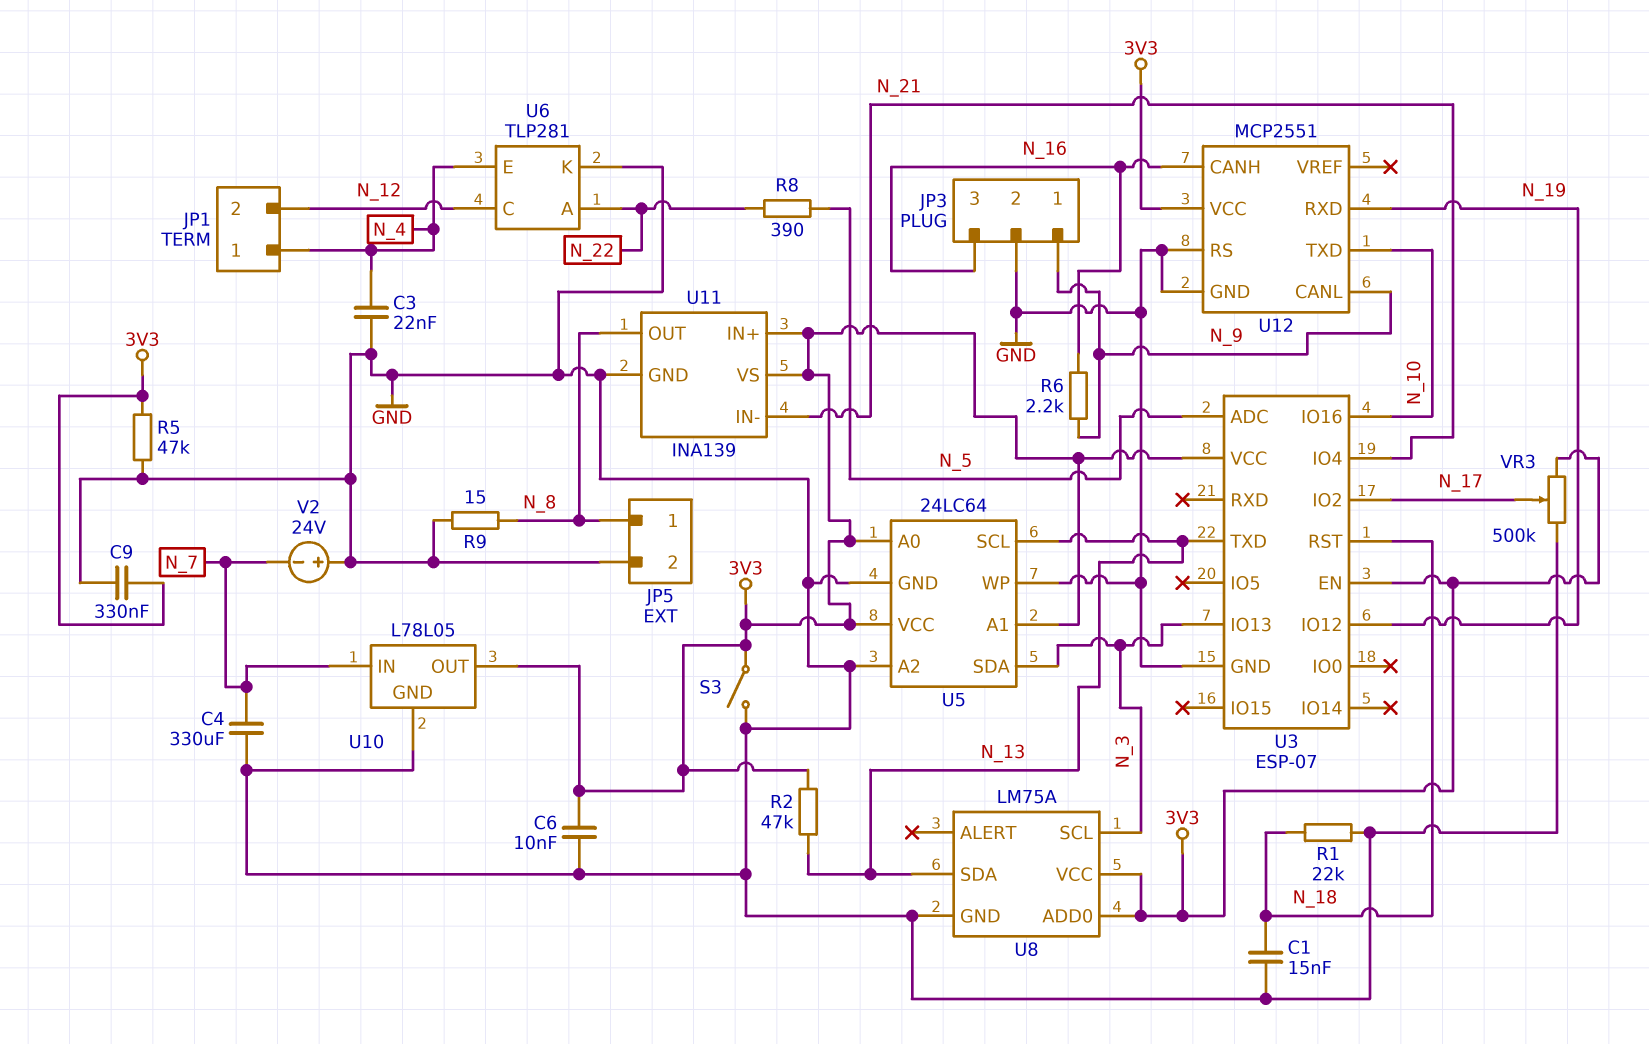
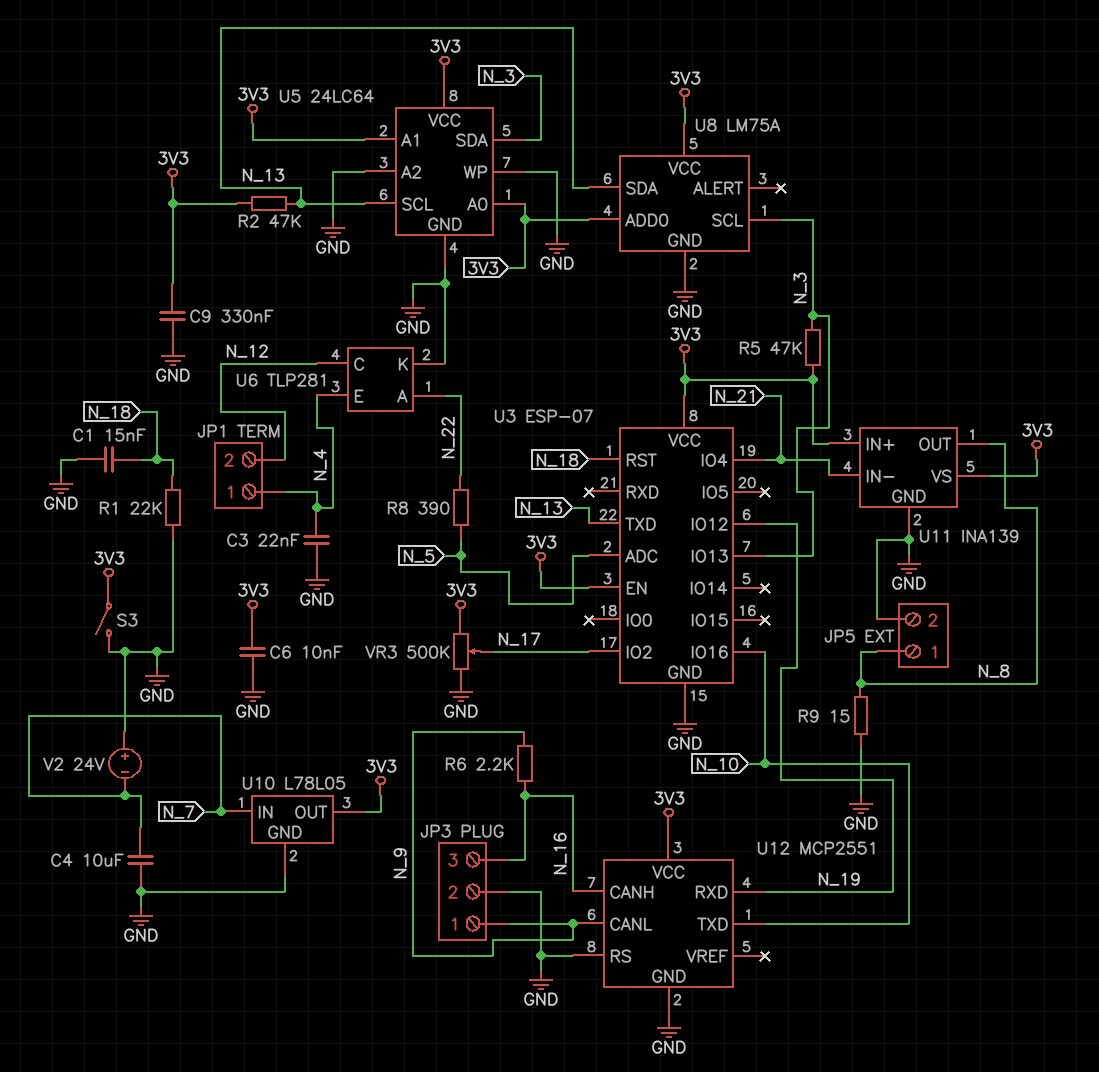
C4: 330uF (GND, N_7) -> 10uF (GND, N_7)
R5: 47k (3V3, GND) -> 47k (3V3, N_3)

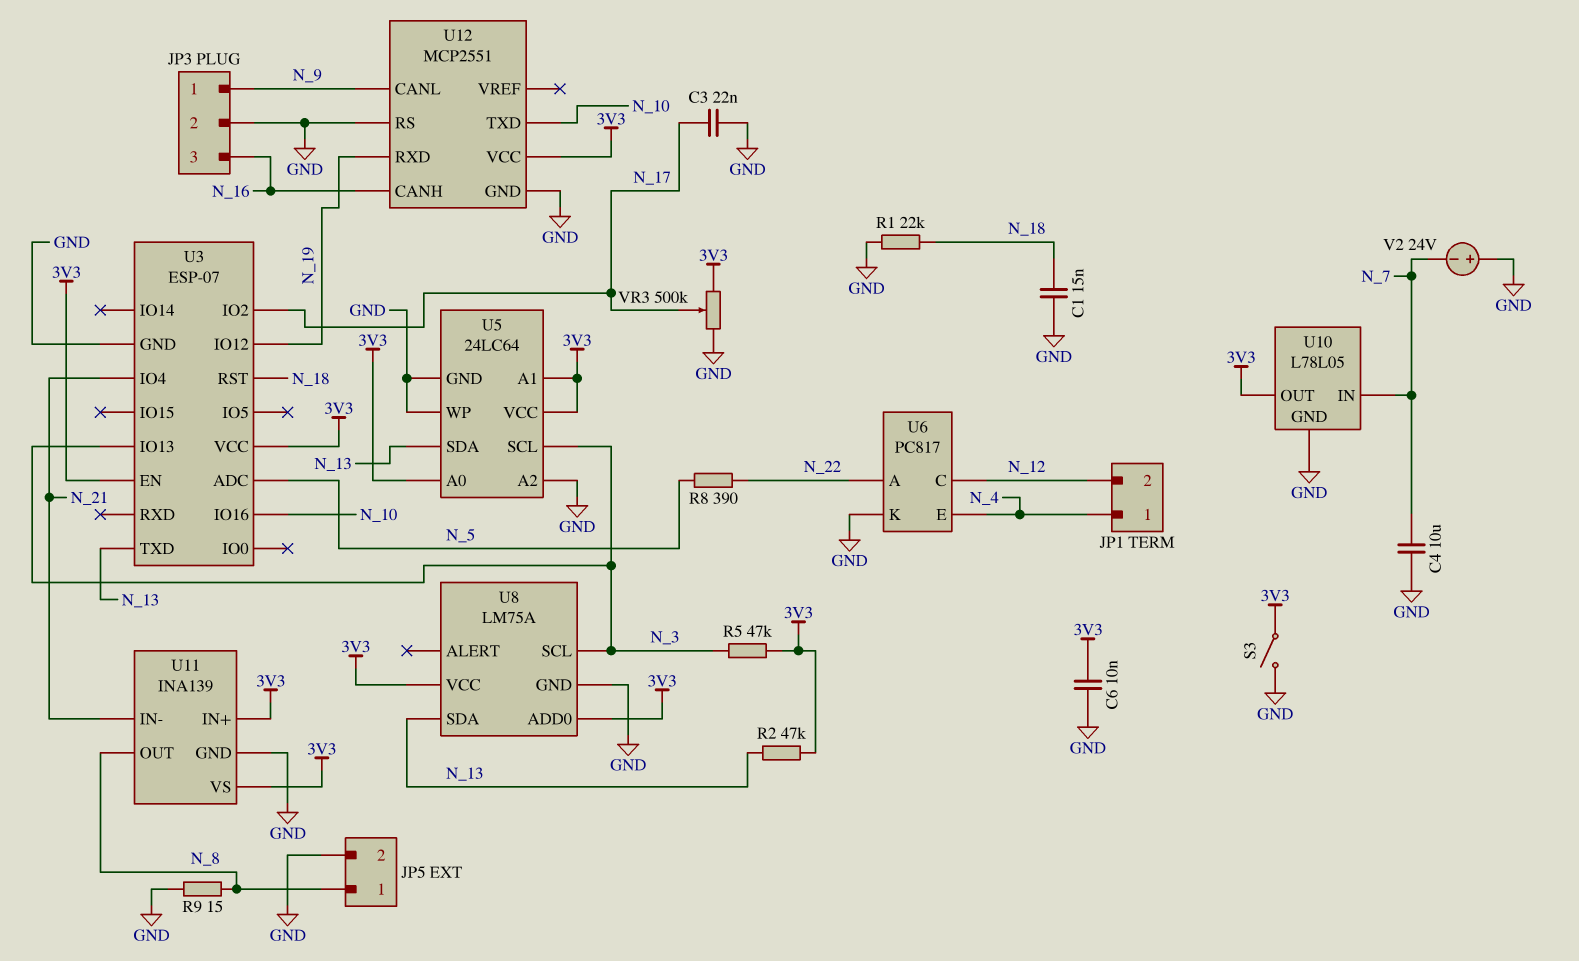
C3: 22nF (GND, N_4) -> 22nF (GND, N_17)
C9: 330nF (3V3, GND) -> none
R6: 2.2k (N_9, N_16) -> none
U5 pin SCL: N_13 -> N_3
U5 pin SDA: N_3 -> N_13
U6: TLP281 -> PC817

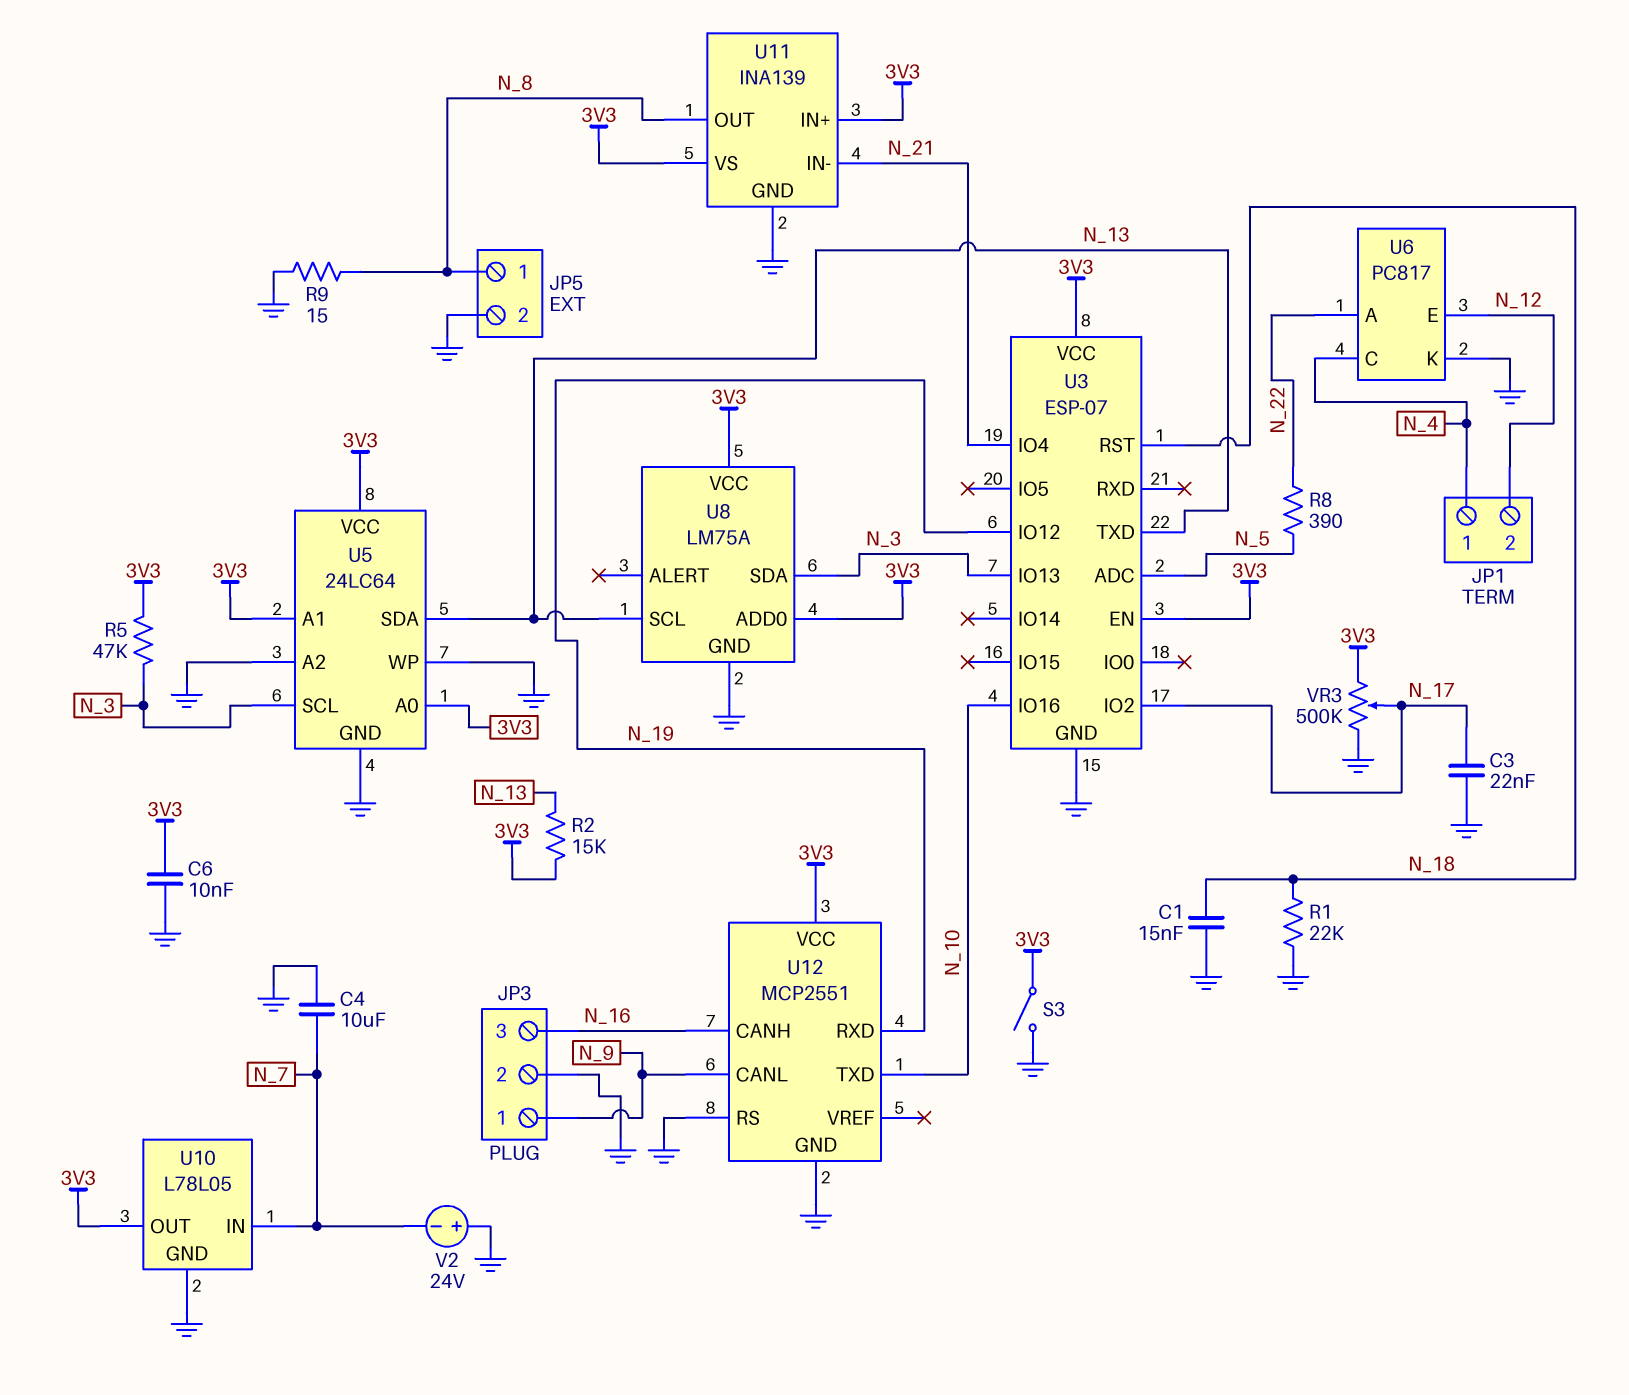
R2: 47k (3V3, N_13) -> 15k (3V3, N_13)
U6 pin C: N_12 -> N_4
U6 pin E: N_4 -> N_12
U8 pin SCL: N_3 -> N_13
U8 pin SDA: N_13 -> N_3

